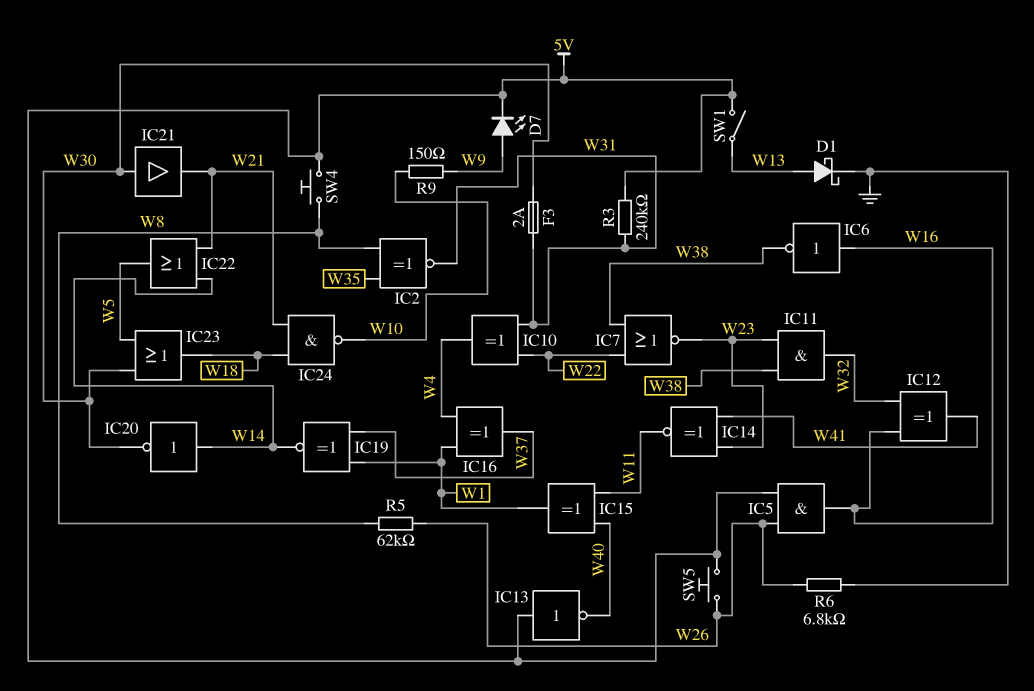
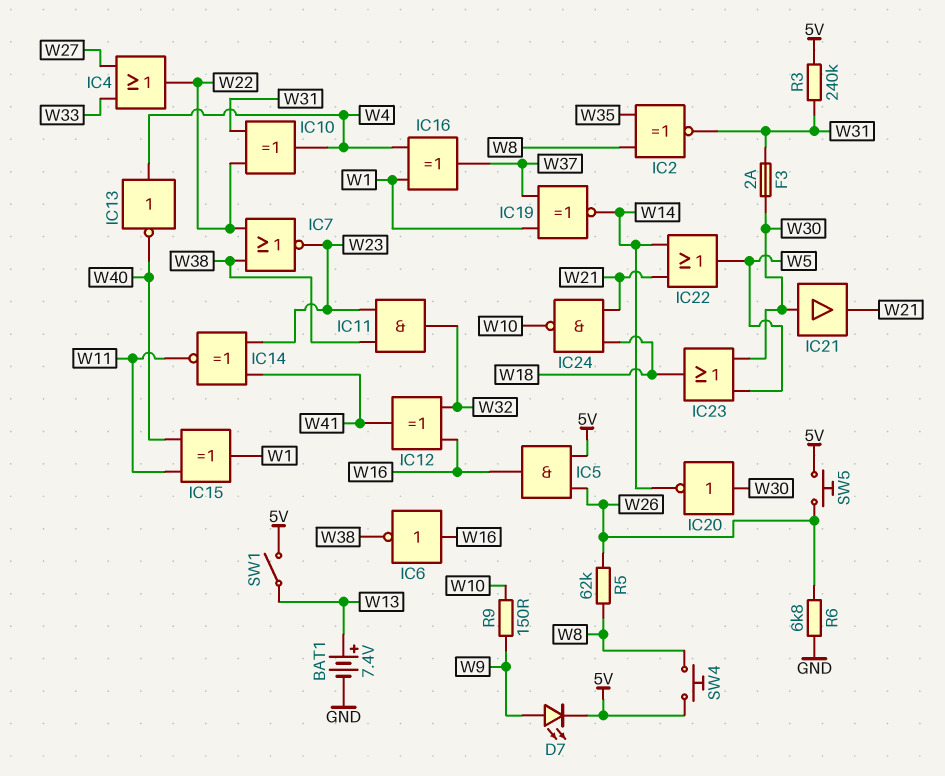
BAT1: none -> 7.4V (plus W13, minus GND)
D1: schottky (A W13, K GND) -> none
IC4: none -> OR (in W27, in W33, out W22)
IC13: NOT (in 5V, out W40) -> NOT (in W4, out W40)
IC20: NOT (in W14, out W30) -> NOT (in W30, out W14)

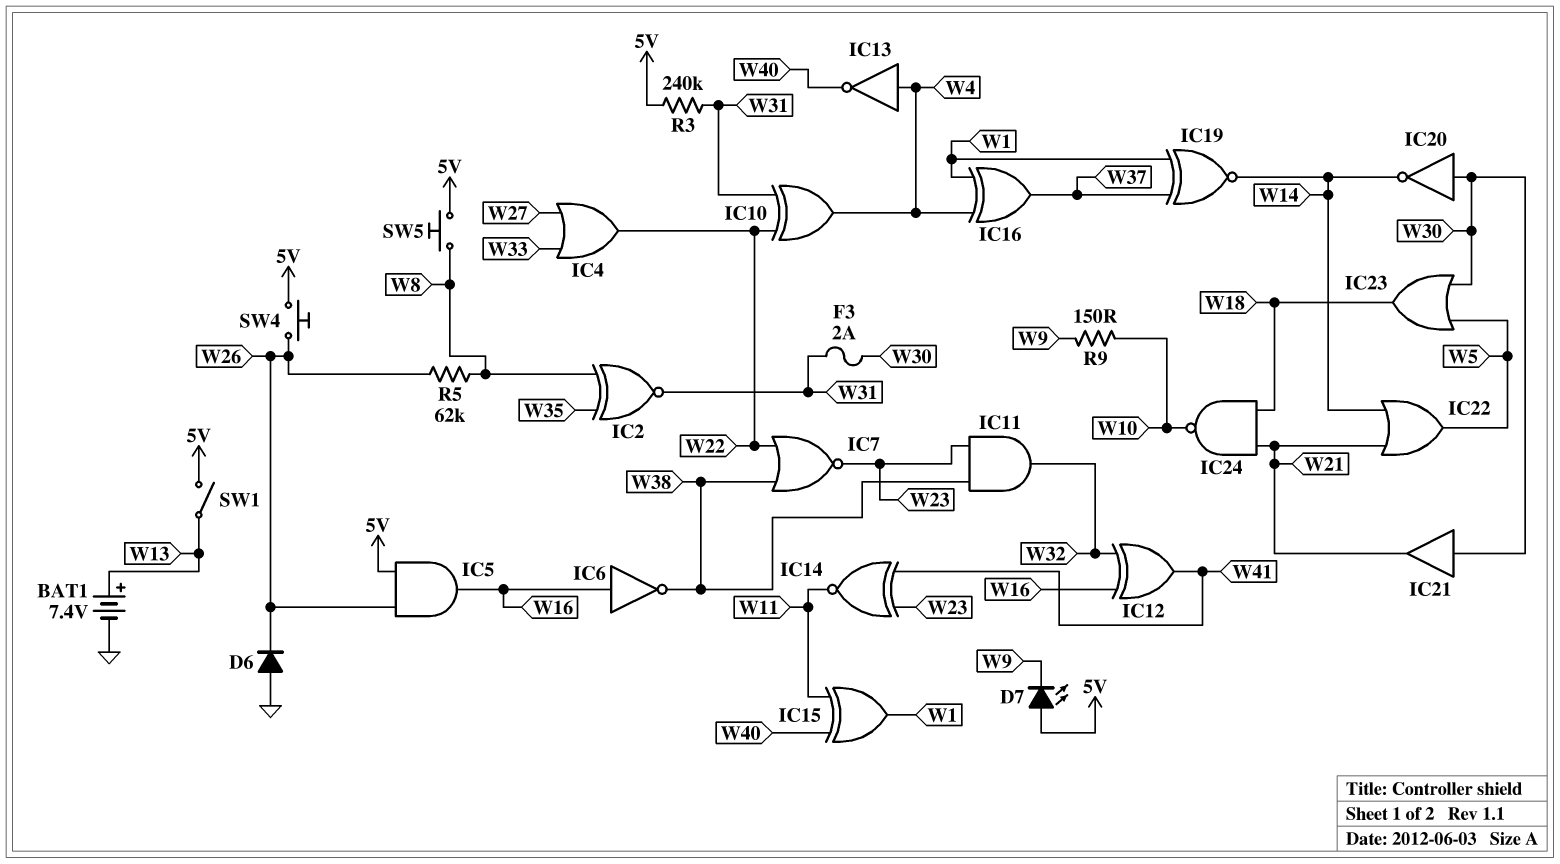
D6: none -> diode (A GND, K W26)
D7: LED (A W9, K 5V) -> LED (A 5V, K W9)
R6: 6.8k (GND, W26) -> none
SW4: button (5V, W8) -> button (5V, W26)
SW5: button (5V, W26) -> button (5V, W8)

